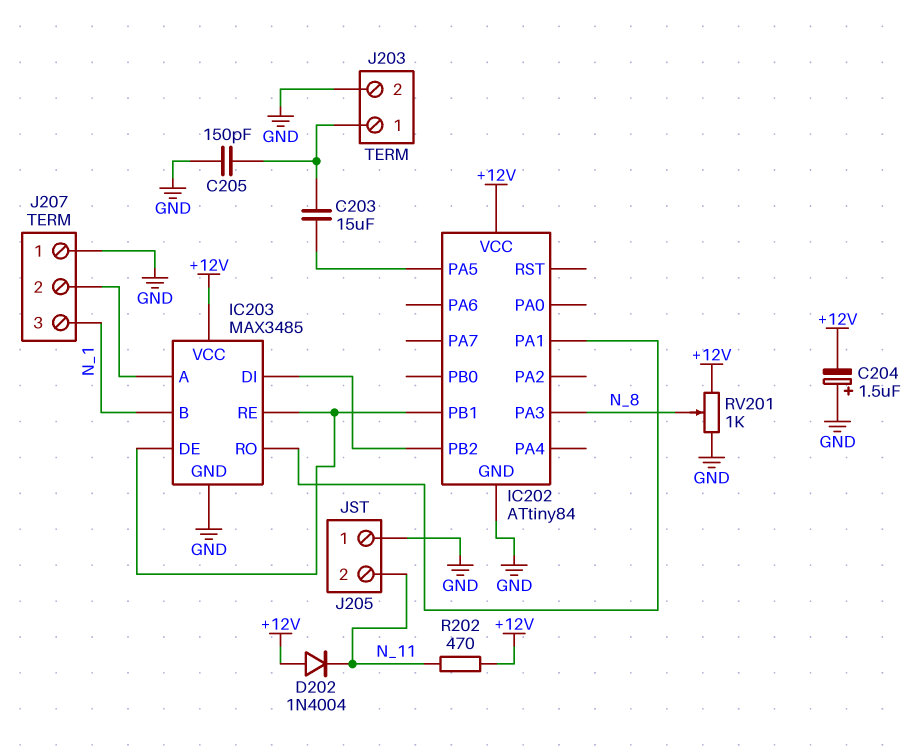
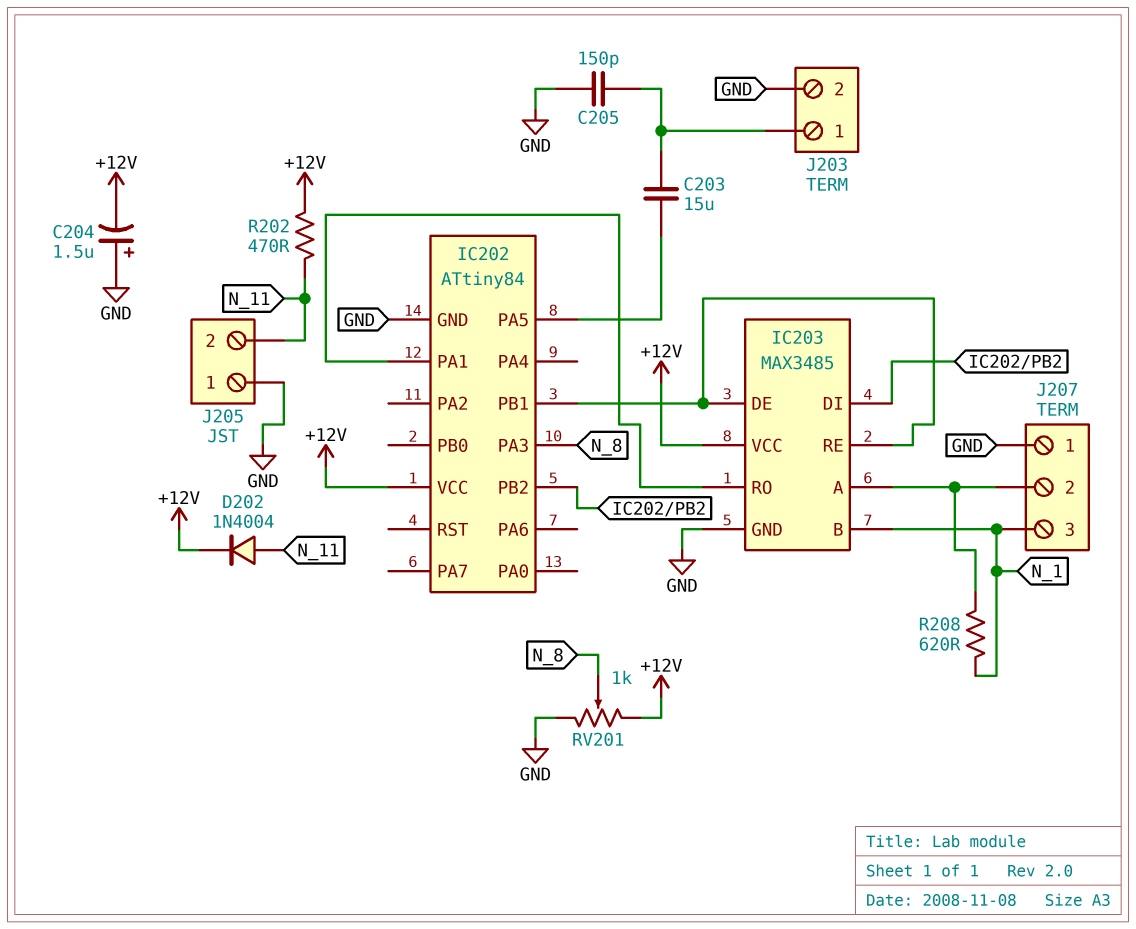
D202: diode 1N4004 (A +12V, K N_11) -> diode 1N4004 (A N_11, K +12V)
R208: none -> 620 (IC203/A, N_1)

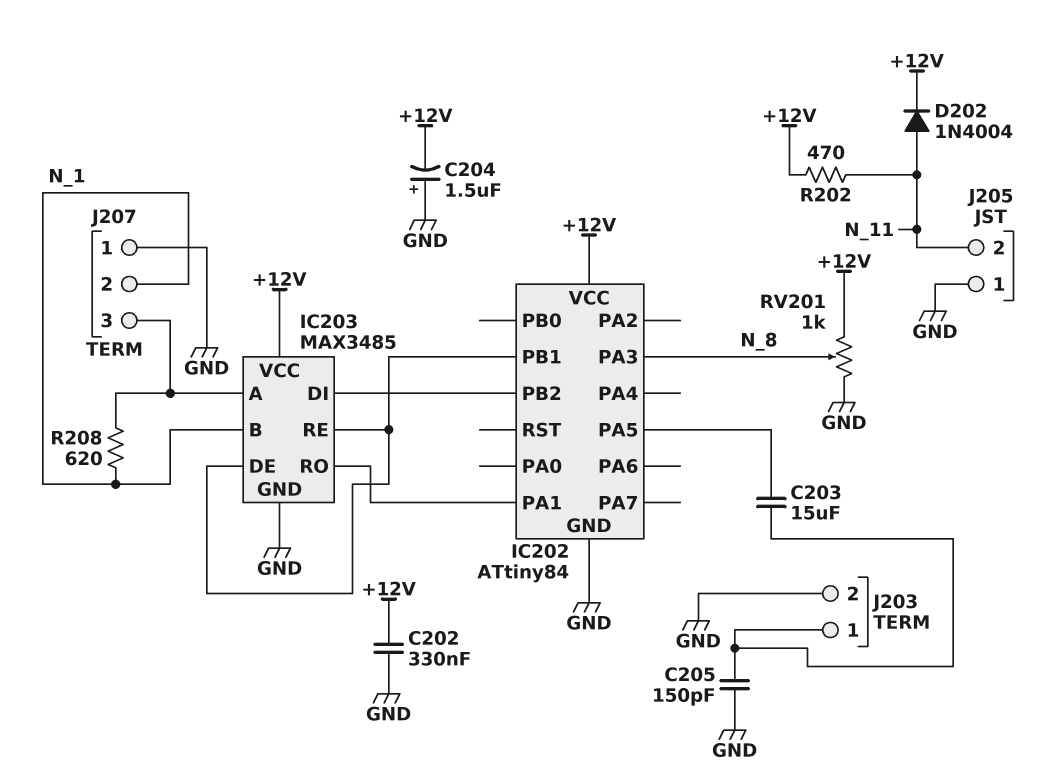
C202: none -> 330nF (+12V, GND)
J207 pin 2: IC203/A -> N_1
J207 pin 3: N_1 -> IC203/A

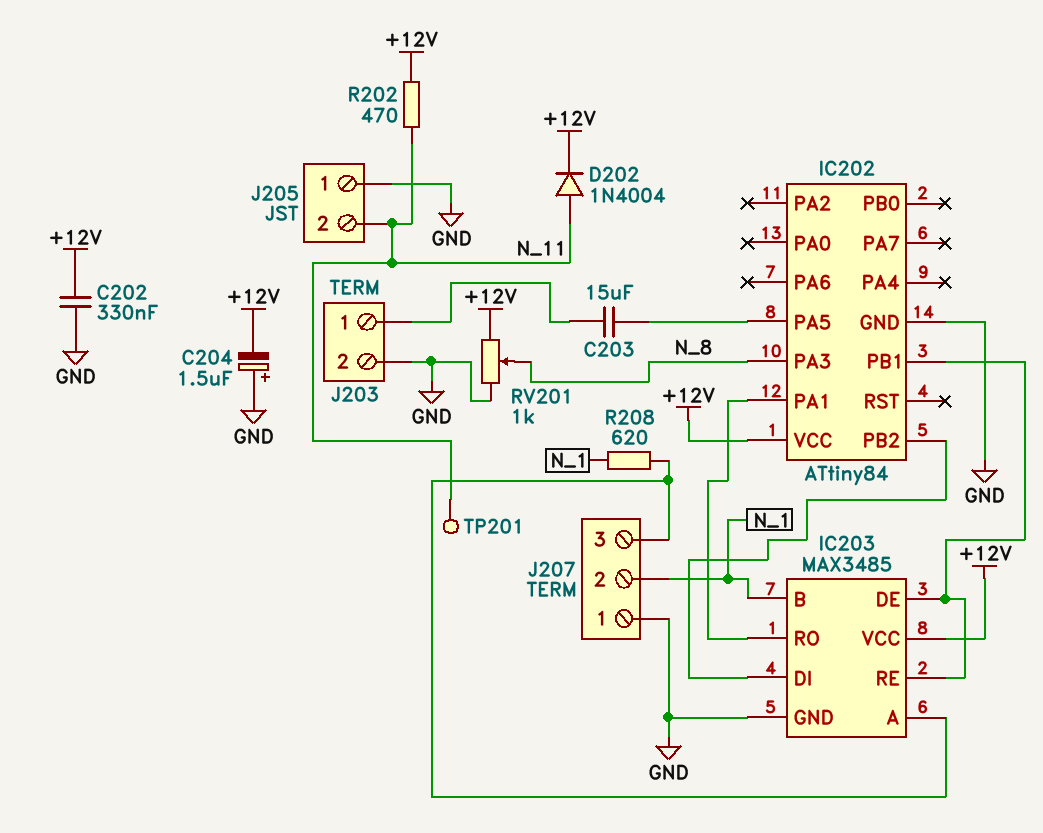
C205: 150pF (GND, J203/1) -> none
TP201: none -> test point (N_11)

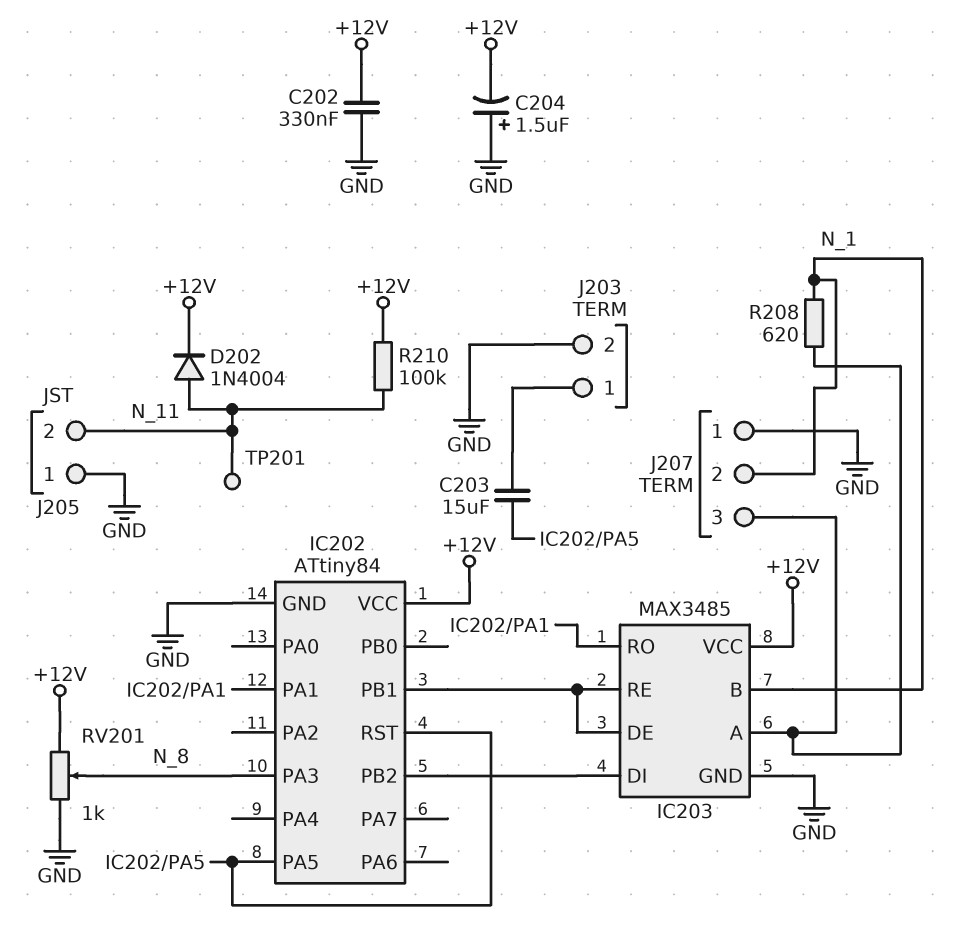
IC202 pin RST: none -> IC202/PA5
R202: 470 (+12V, N_11) -> none
R210: none -> 100k (+12V, N_11)

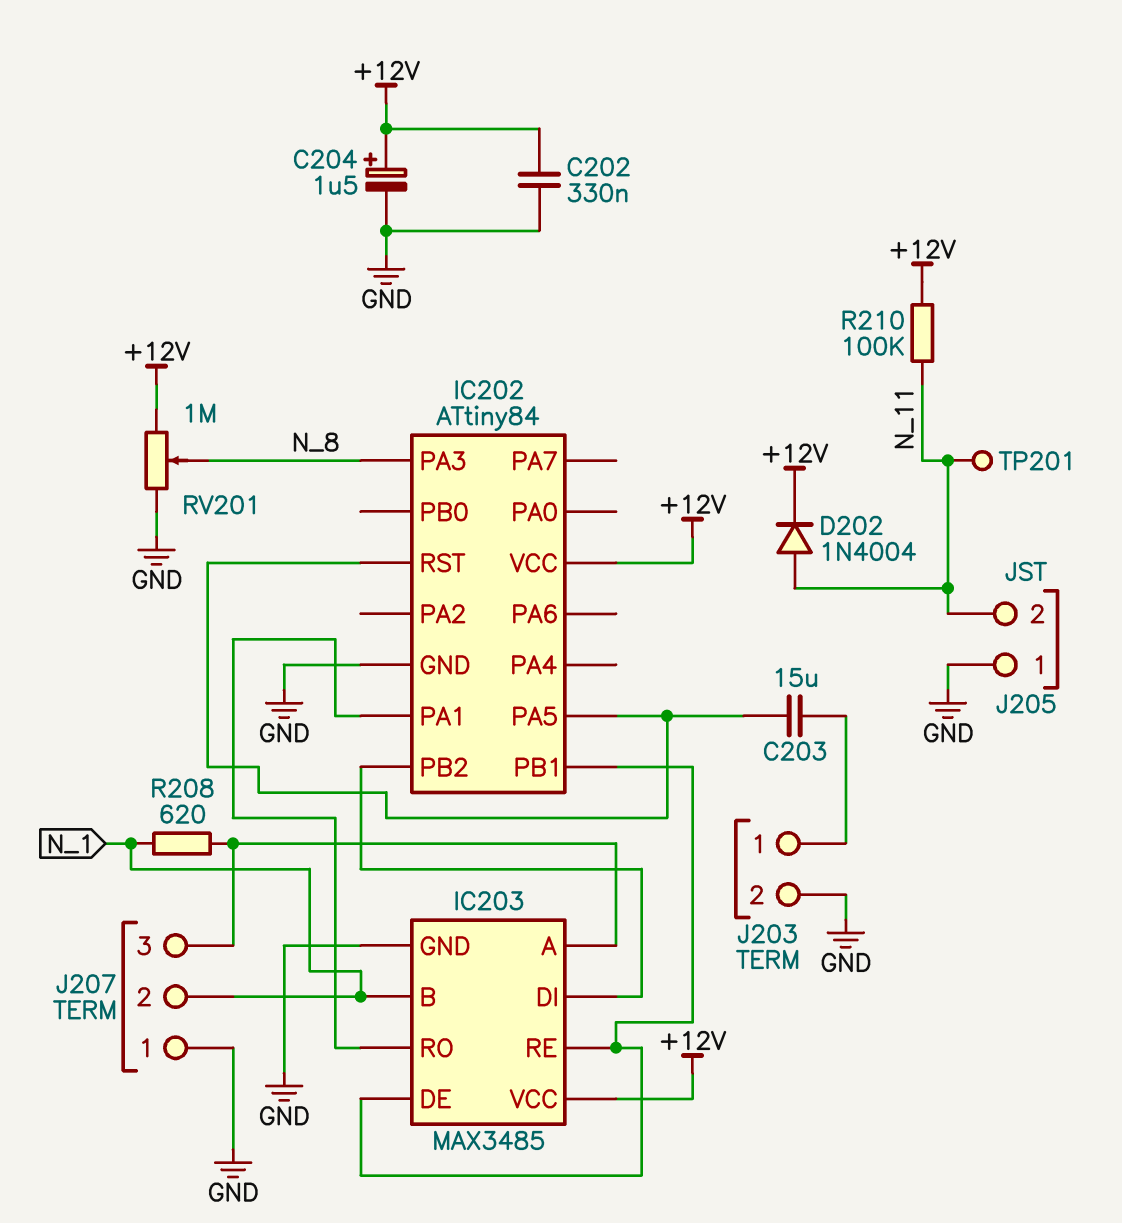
C204: 1.5uF (plus GND, minus +12V) -> 1.5uF (plus +12V, minus GND)
RV201: 1k (+12V, GND, wiper N_8) -> 1M (+12V, GND, wiper N_8)

